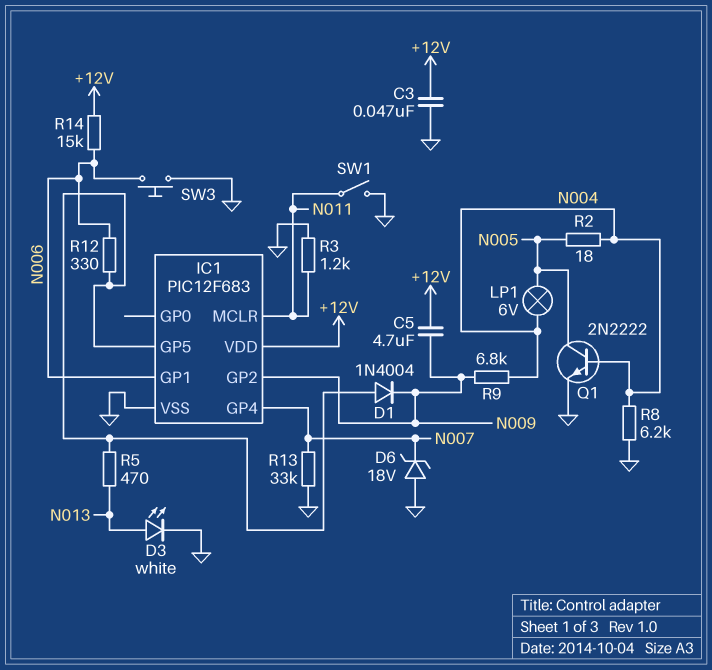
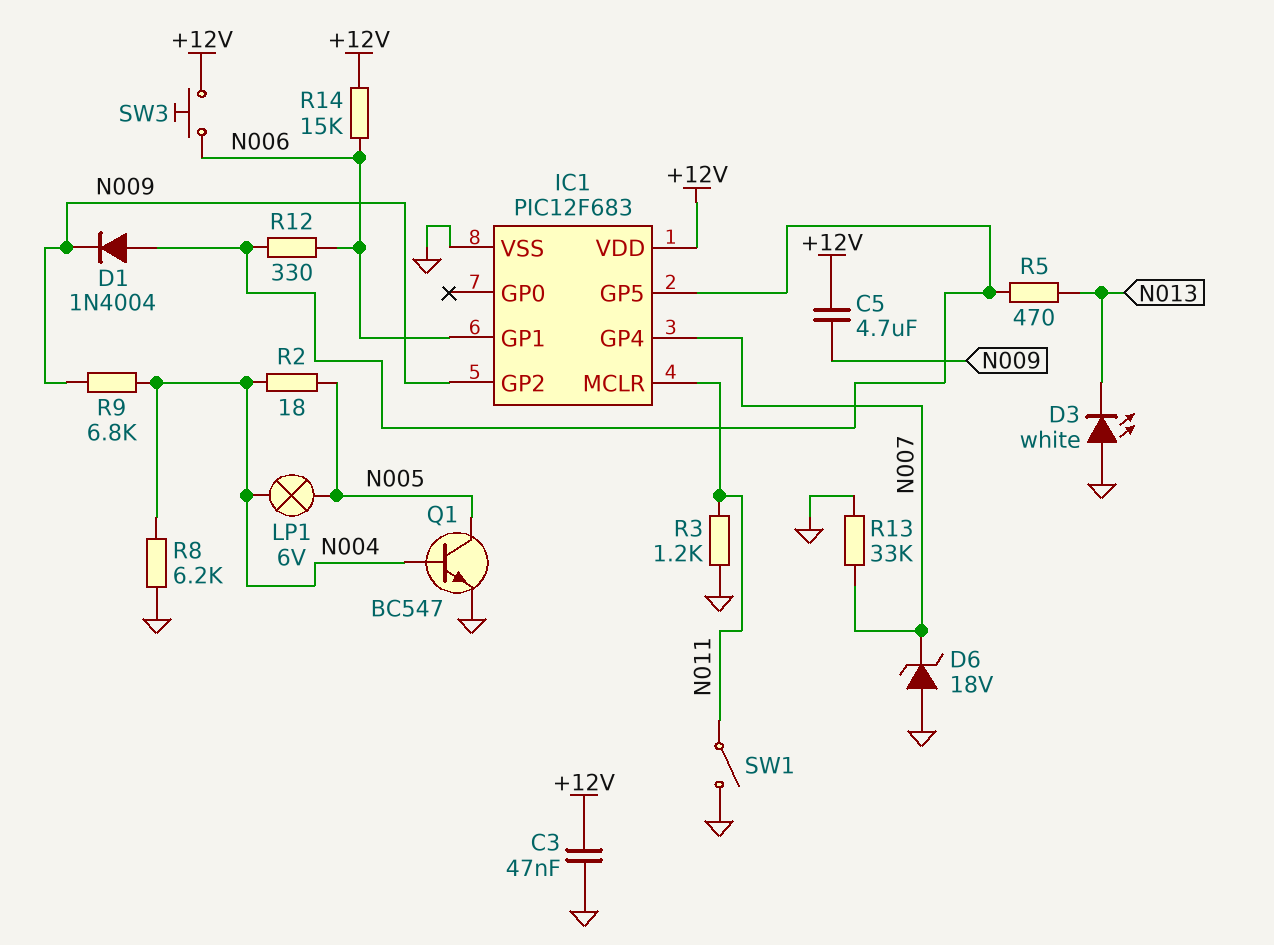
D3: LED white (A N013, K GND) -> LED white (A GND, K N013)
Q1: NPN 2N2222 (B N004, C N005, E GND) -> NPN BC547 (B N004, C N005, E GND)
SW3: button (GND, N006) -> button (+12V, N006)

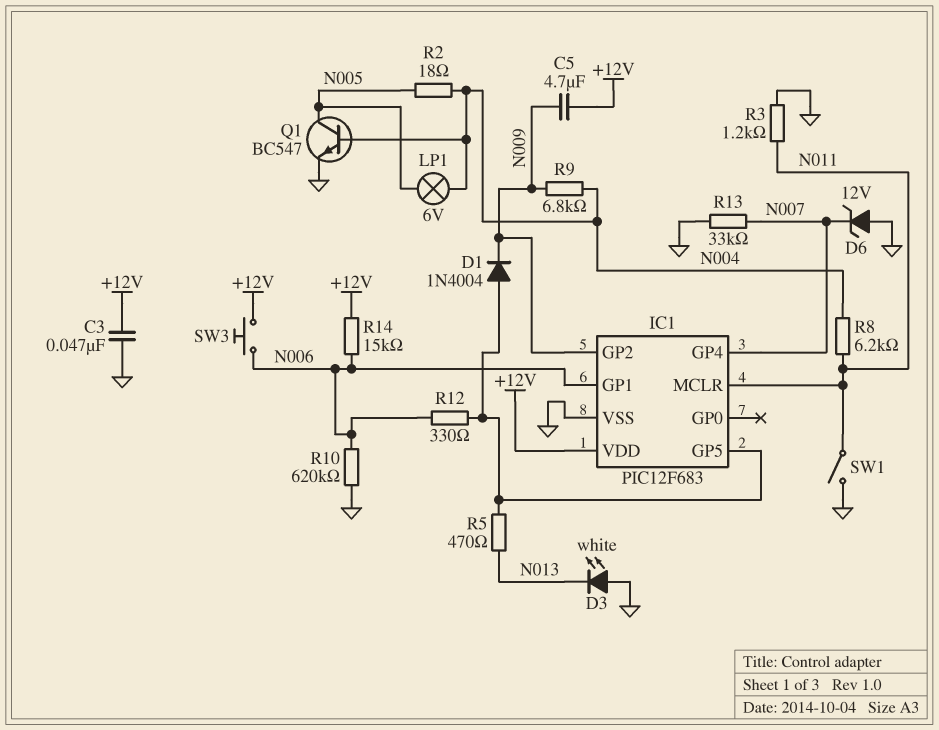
D6: zener 18V (A GND, K N007) -> zener 12V (A GND, K N007)
R8: 6.2k (GND, N004) -> 6.2k (N004, N011)
R10: none -> 620k (GND, N006)

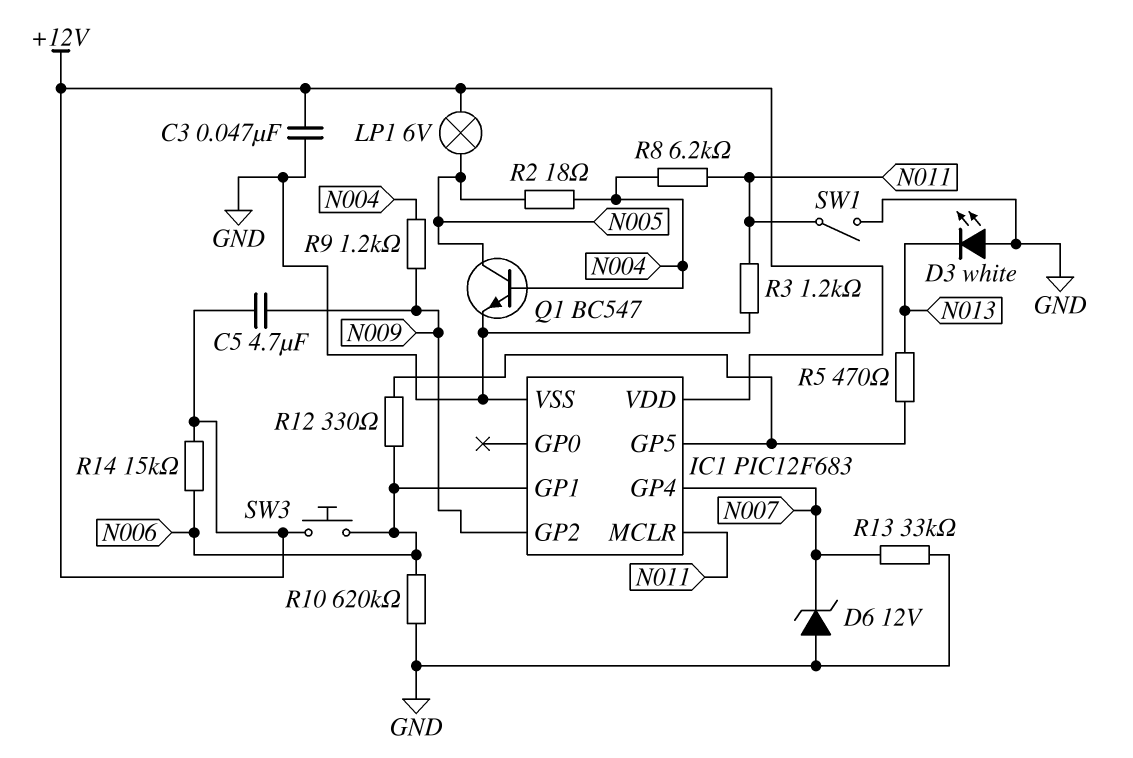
D1: diode 1N4004 (A IC1/GP5, K N009) -> none
LP1: lamp 6V (N004, N005) -> lamp 6V (+12V, N005)
R9: 6.8k (N004, N009) -> 1.2k (N004, N009)

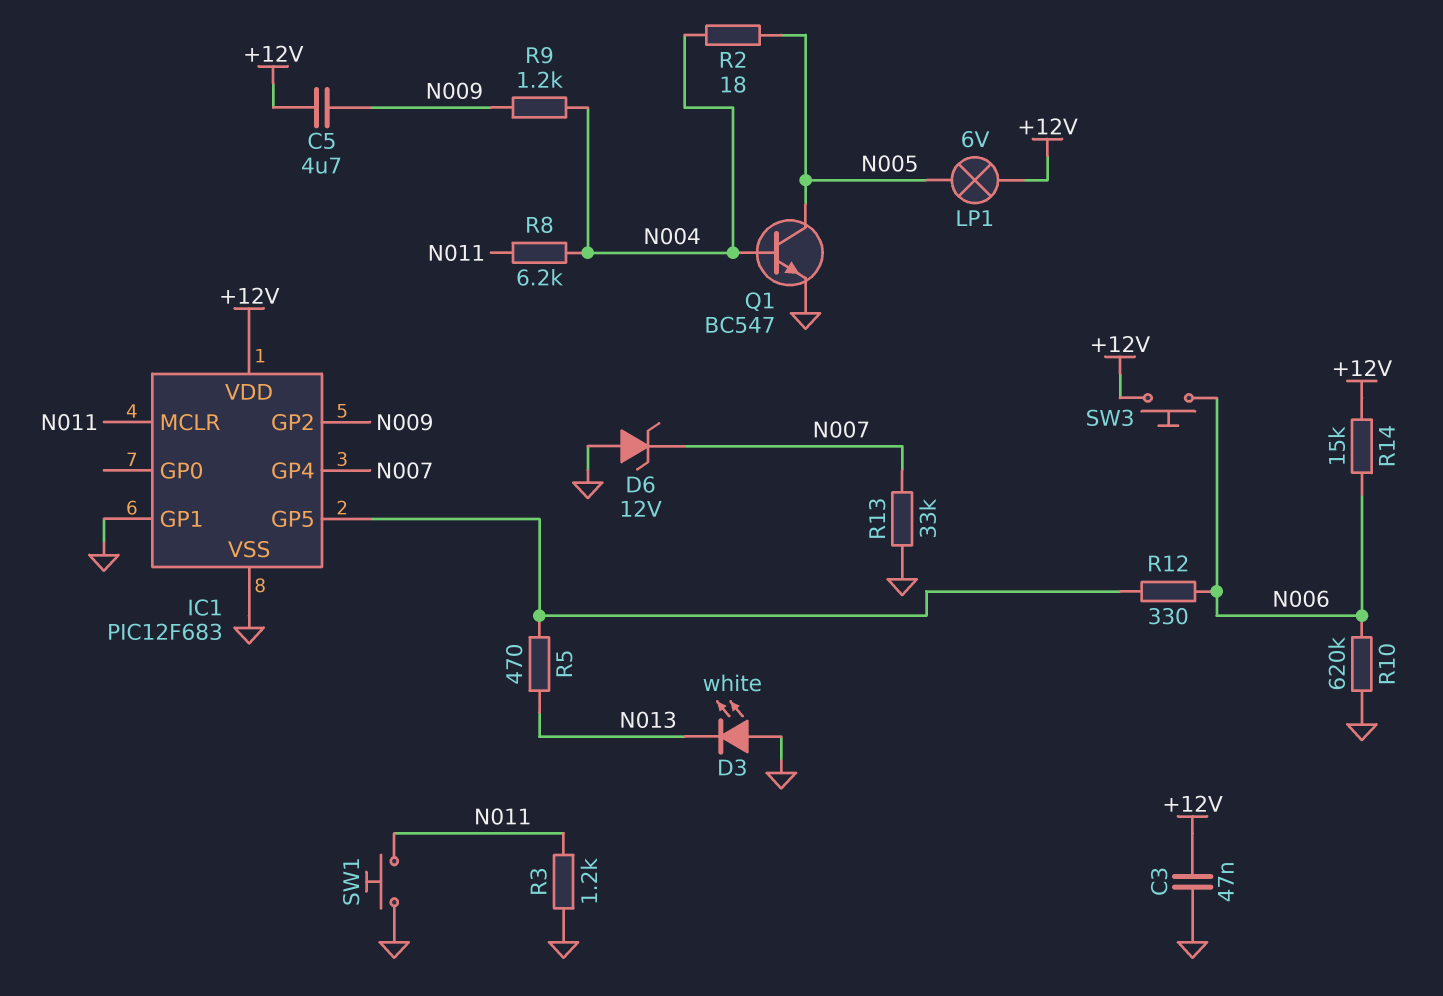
IC1 pin GP1: N006 -> GND
SW1: switch (GND, N011) -> button (GND, N011)

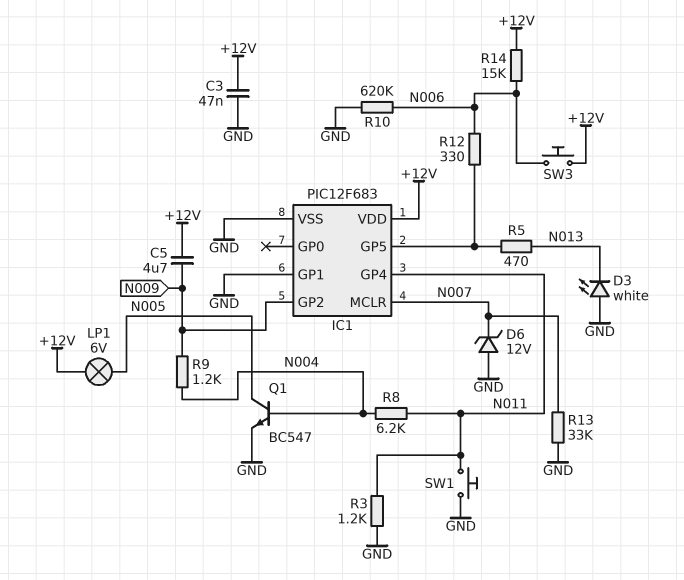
IC1 pin GP4: N007 -> N011
IC1 pin MCLR: N011 -> N007
R2: 18 (N004, N005) -> none

